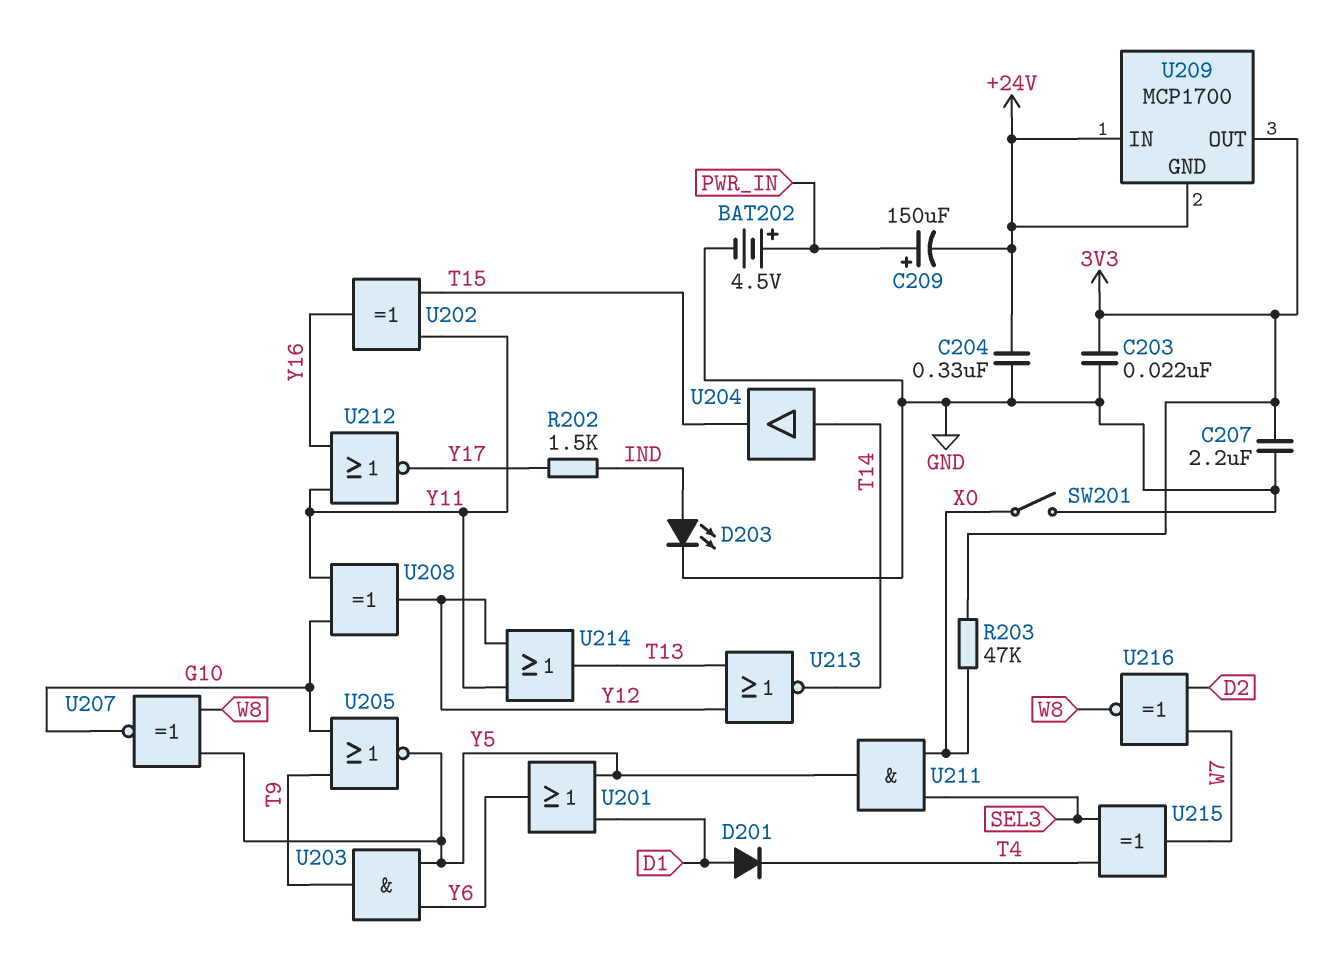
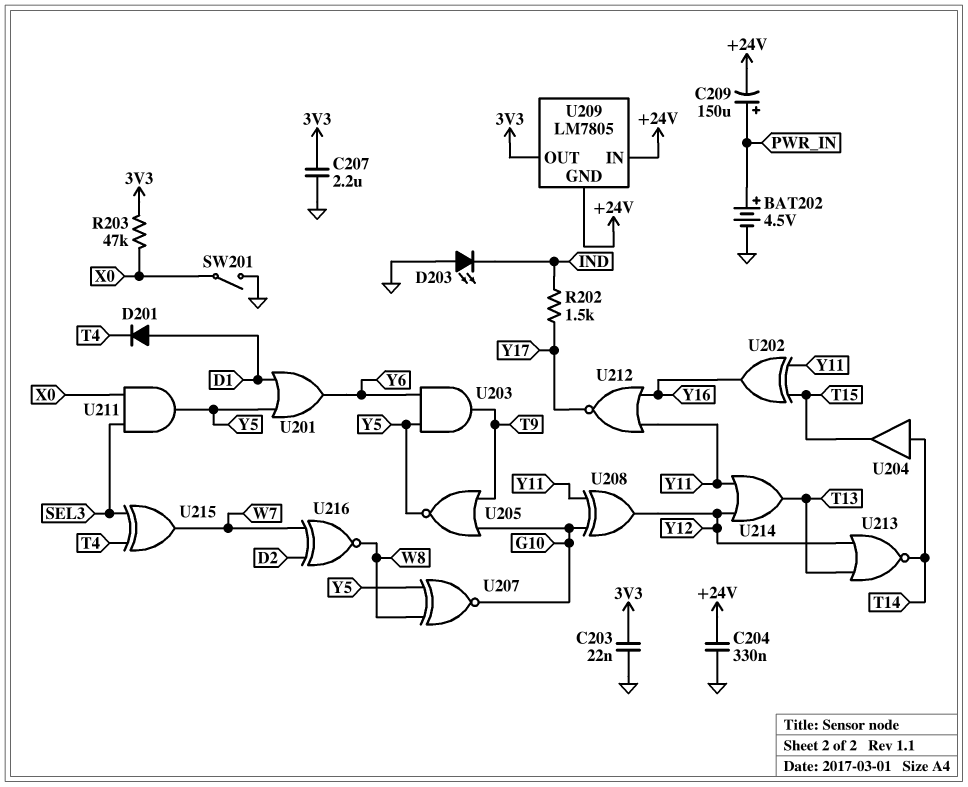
D203: LED (A IND, K GND) -> LED (A GND, K IND)
U209: MCP1700 -> LM7805

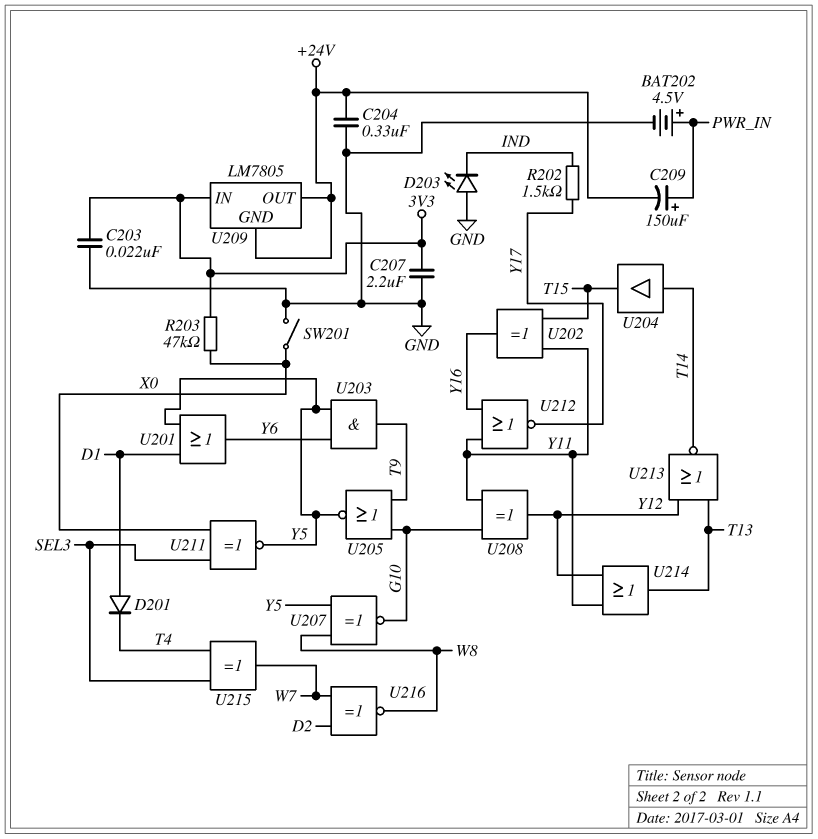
U209 pin IN: +24V -> 3V3
U209 pin OUT: 3V3 -> +24V
U211: AND (in SEL3, in X0, out Y5) -> XNOR (in SEL3, in X0, out Y5)

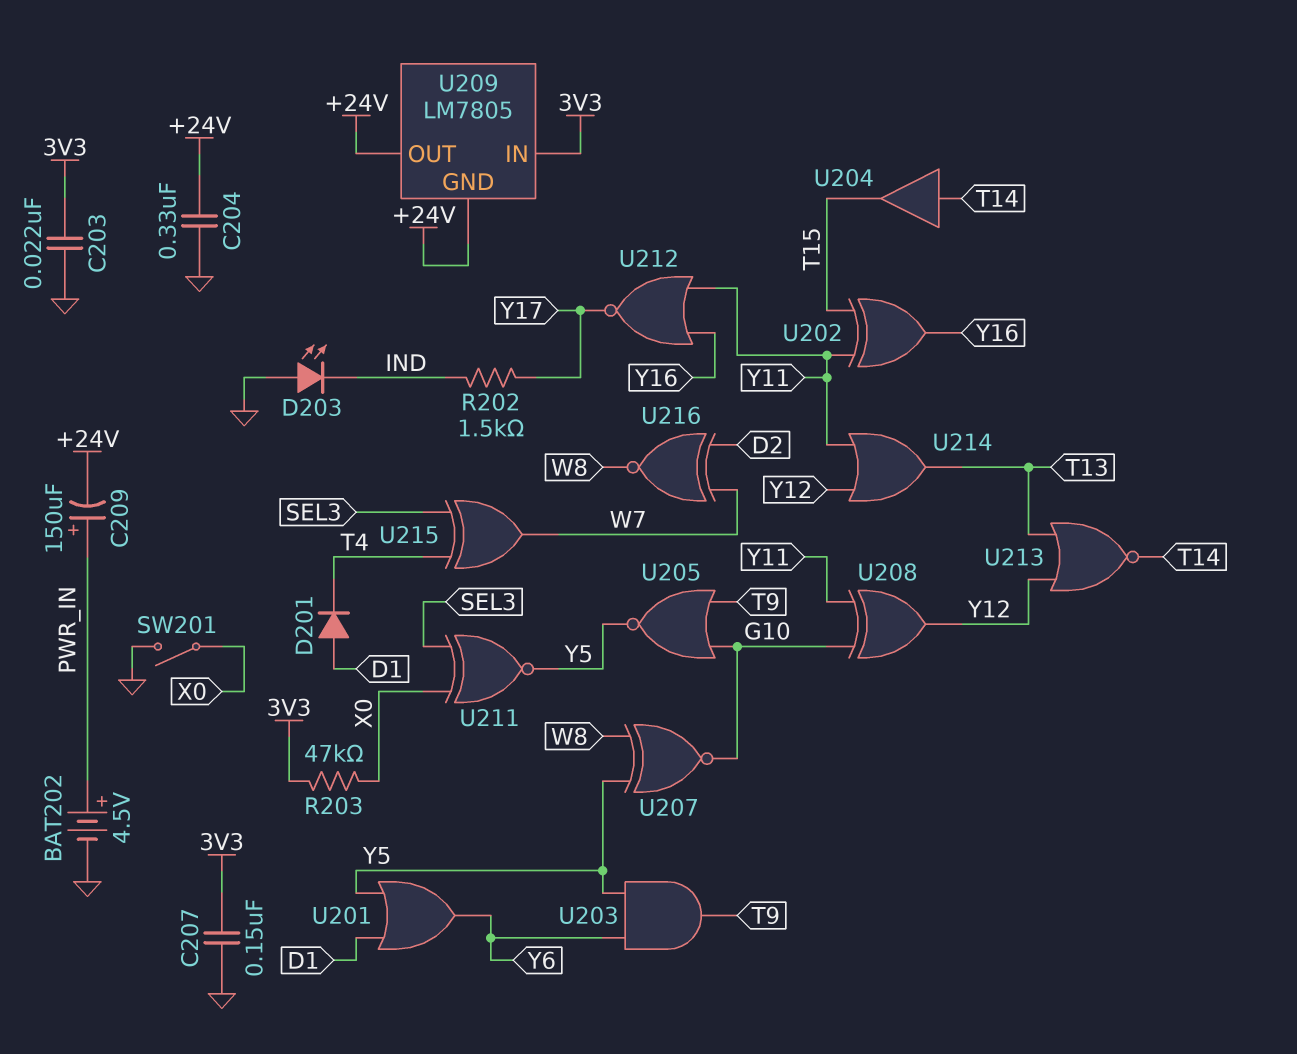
C207: 2.2uF (3V3, GND) -> 150nF (3V3, GND)

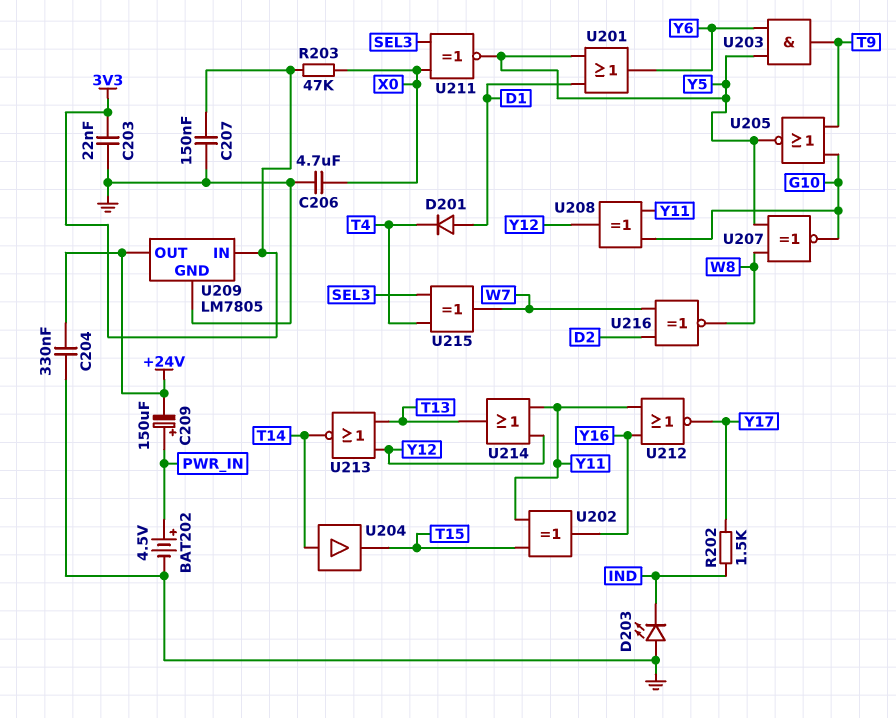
C206: none -> 4.7uF (GND, X0)
SW201: switch (GND, X0) -> none
U209 pin GND: +24V -> GND

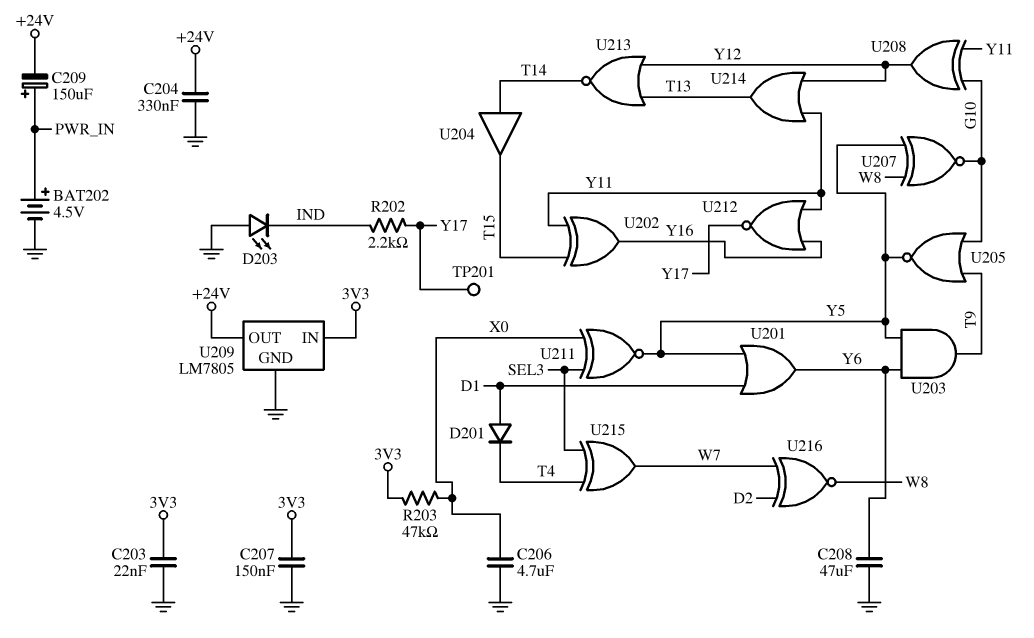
C208: none -> 47uF (GND, Y6)
R202: 1.5k (IND, Y17) -> 2.2k (IND, Y17)
TP201: none -> test point (Y17)

